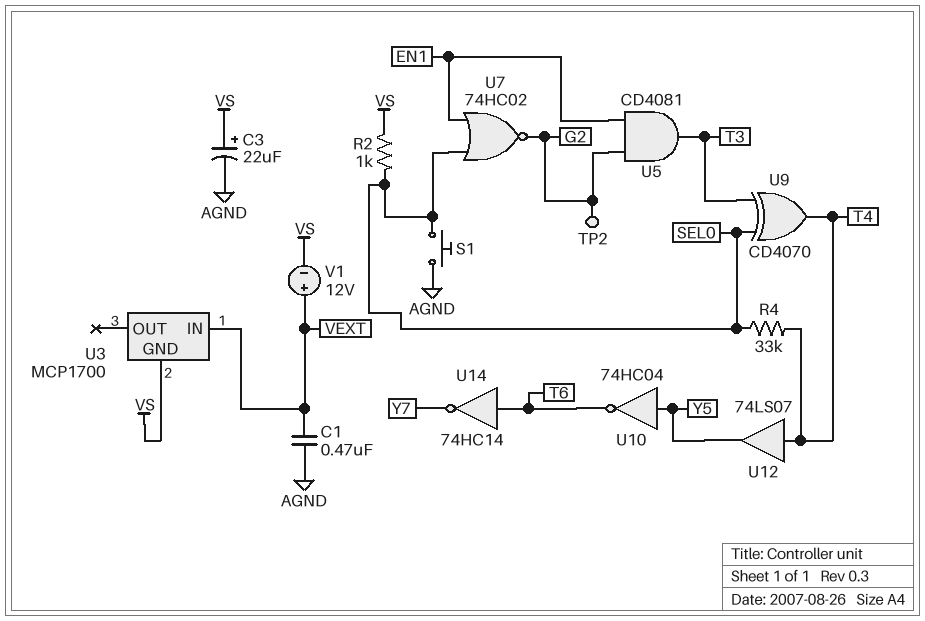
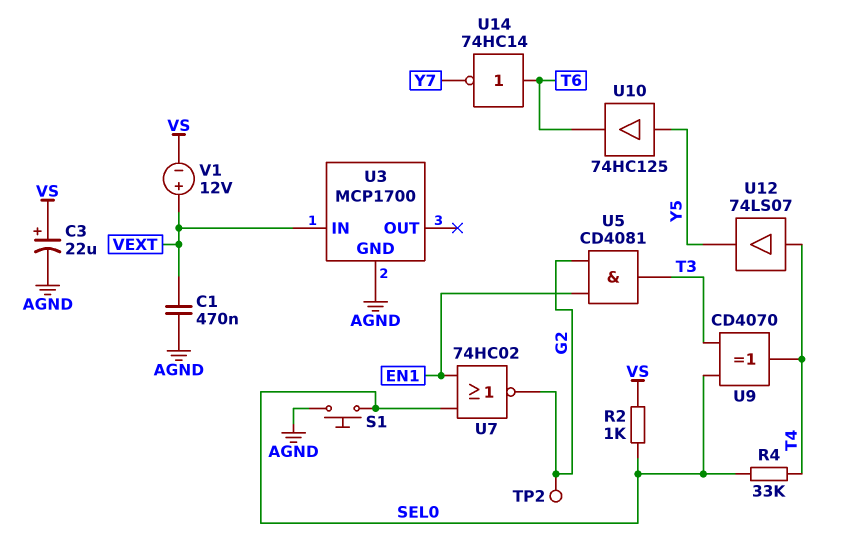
U3 pin GND: VS -> AGND
U10: NOT 74HC04 (in Y5, out T6) -> buffer 74HC125 (in Y5, out T6)

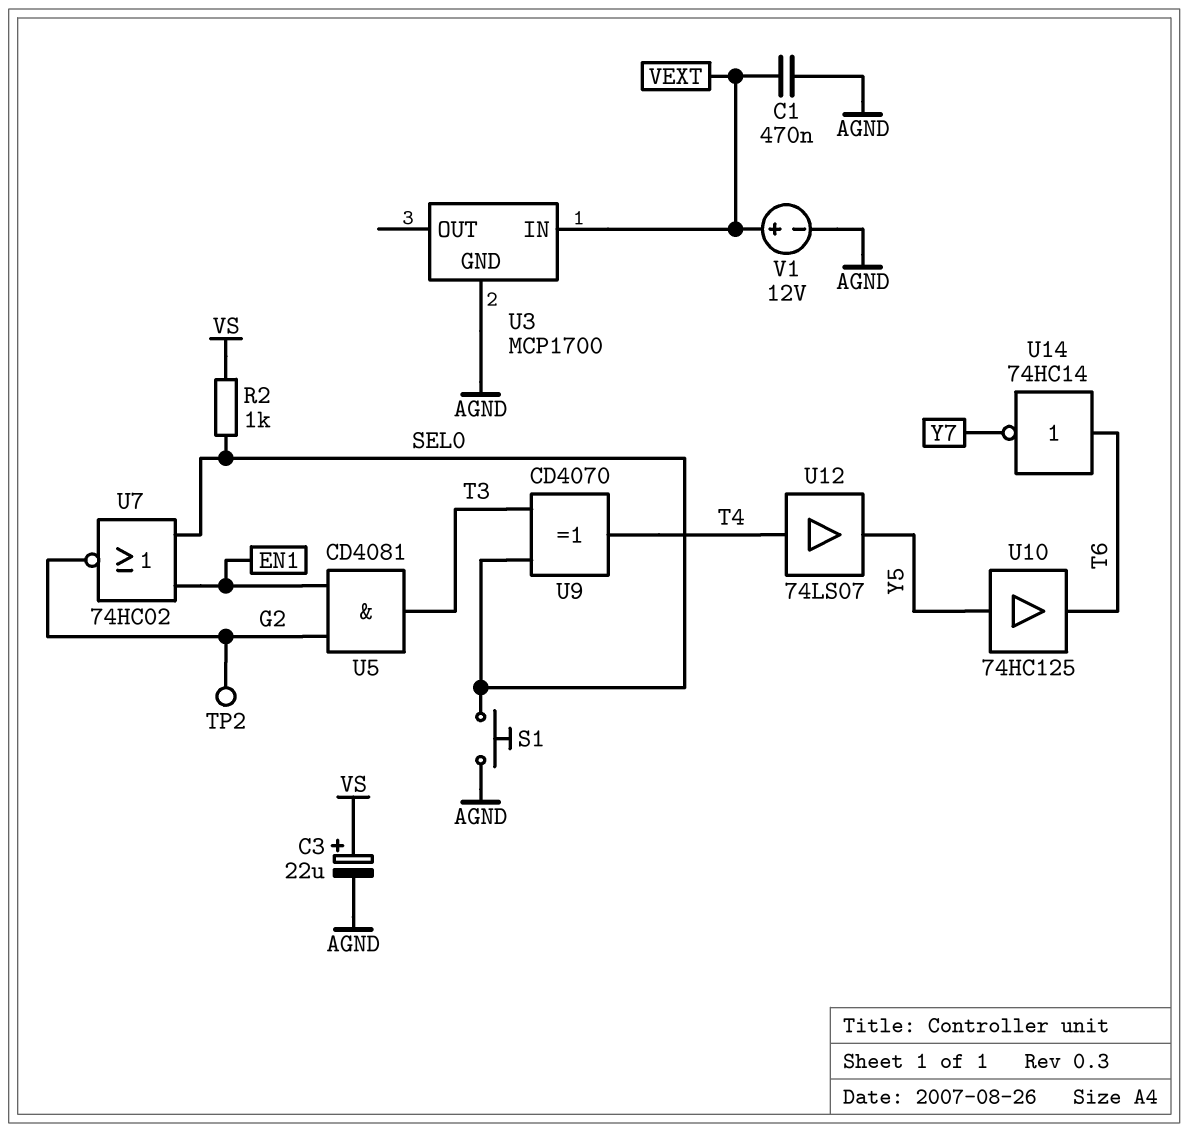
R4: 33k (SEL0, T4) -> none
V1: 12V (plus VEXT, minus VS) -> 12V (plus VEXT, minus AGND)

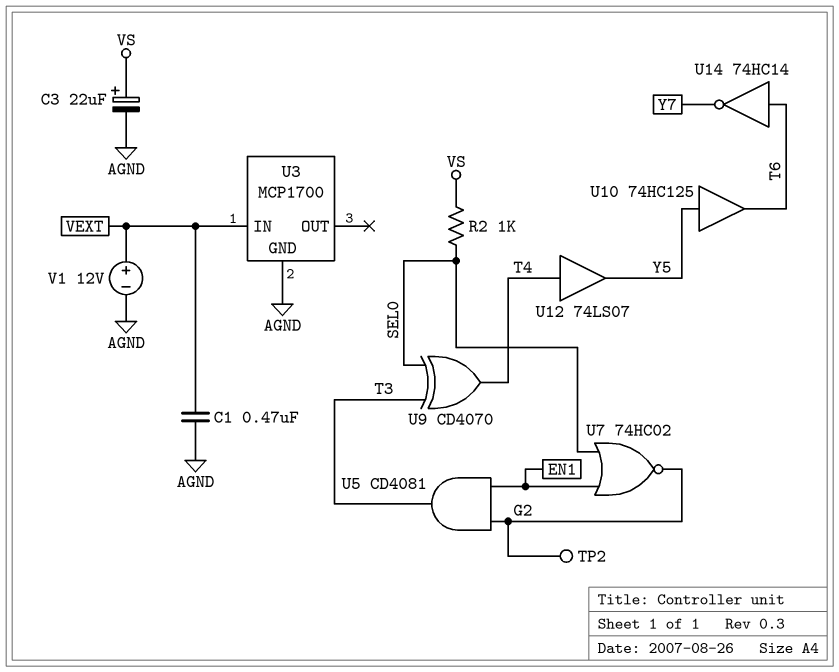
S1: button (AGND, SEL0) -> none

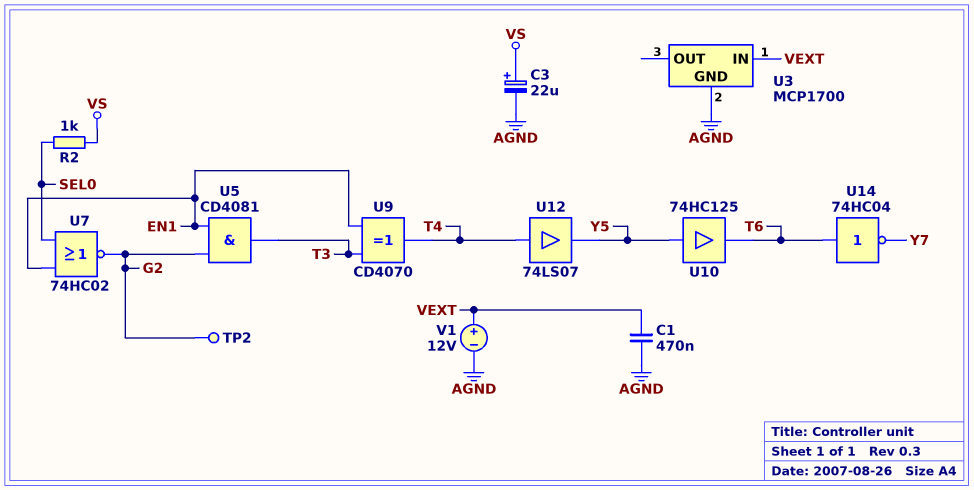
U9: XOR CD4070 (in SEL0, in T3, out T4) -> XOR CD4070 (in EN1, in T3, out T4)
U14: NOT 74HC14 (in T6, out Y7) -> NOT 74HC04 (in T6, out Y7)

